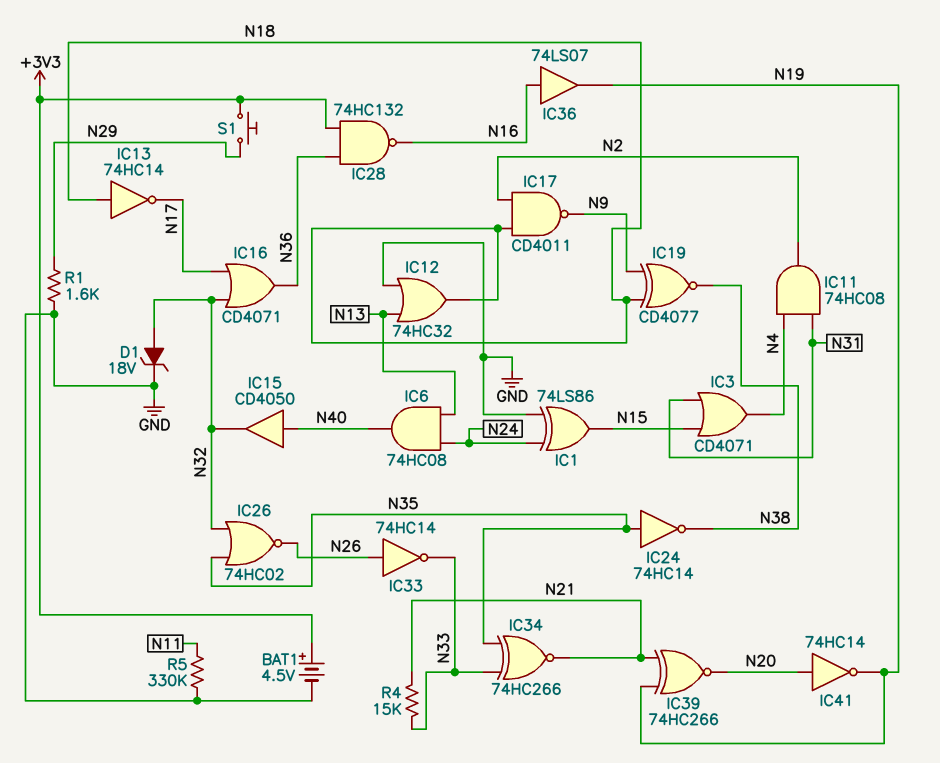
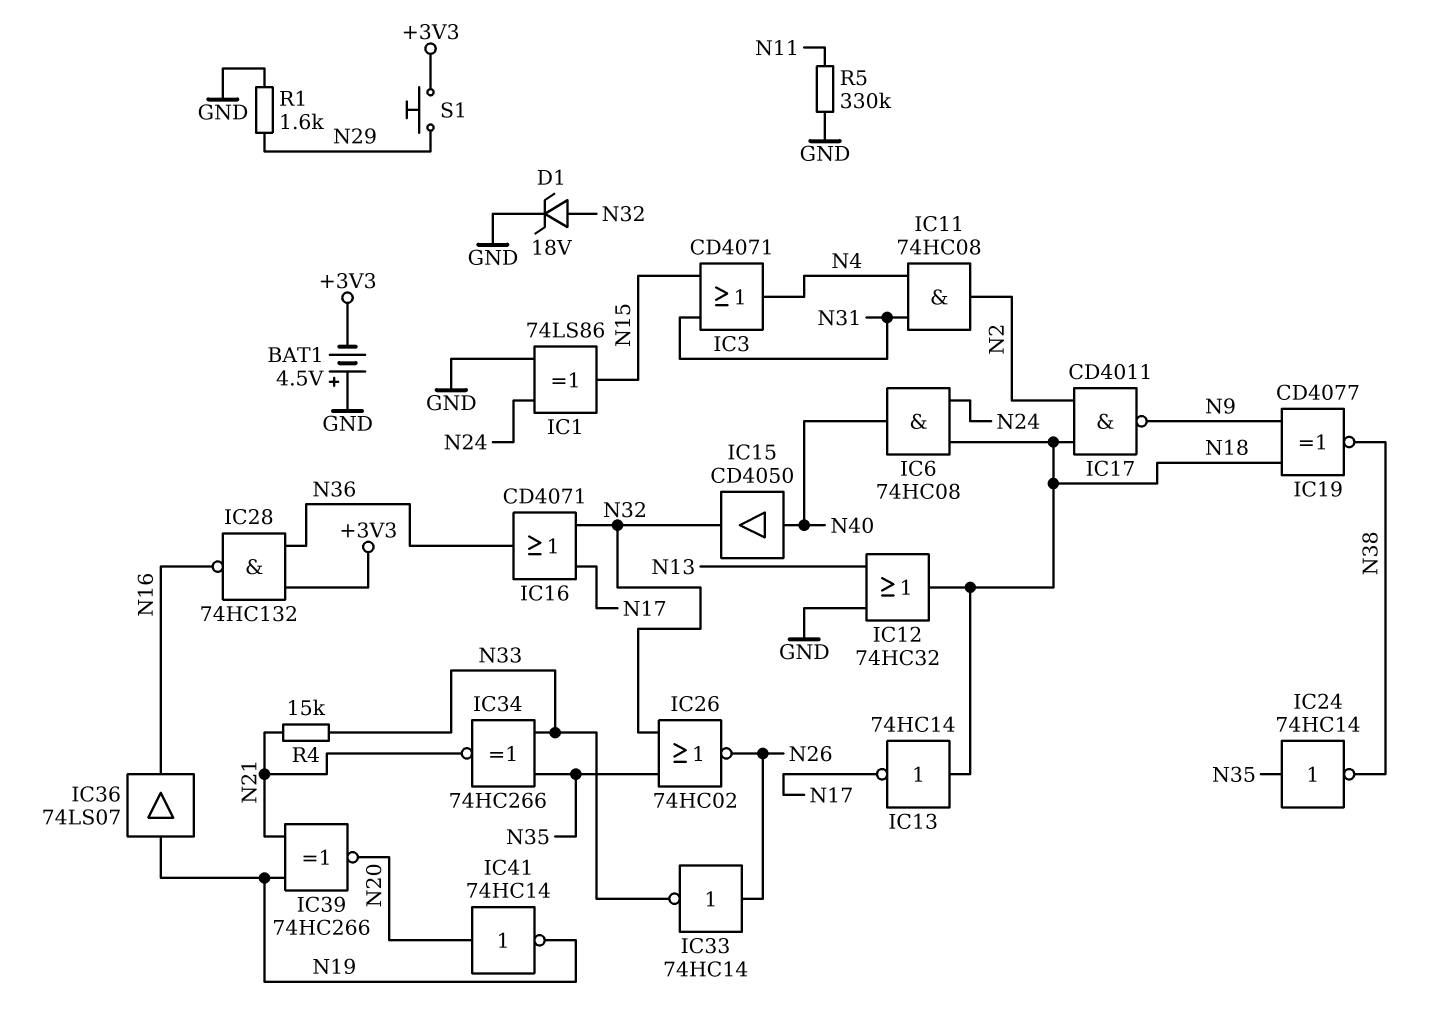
BAT1: 4.5V (plus +3V3, minus GND) -> 4.5V (plus GND, minus +3V3)
IC6: AND 74HC08 (in N13, in N24, out N40) -> AND 74HC08 (in N18, in N24, out N40)
IC36: buffer 74LS07 (in N16, out N19) -> buffer 74LS07 (in N19, out N16)

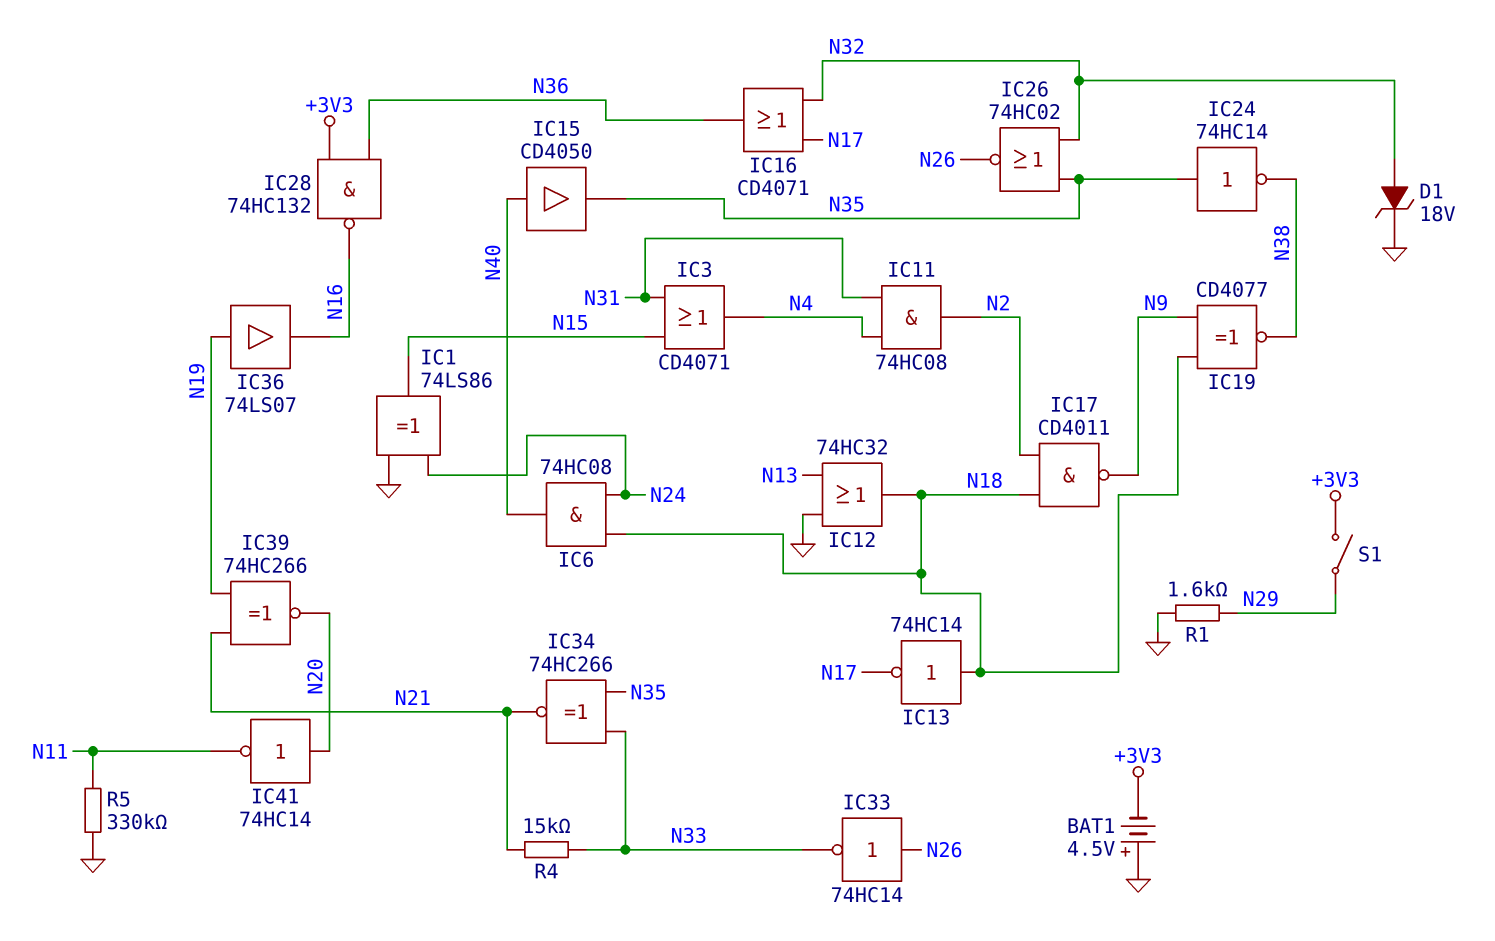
IC15: buffer CD4050 (in N40, out N32) -> buffer CD4050 (in N40, out N35)
IC41: NOT 74HC14 (in N20, out N19) -> NOT 74HC14 (in N20, out N11)
S1: button (+3V3, N29) -> switch (+3V3, N29)

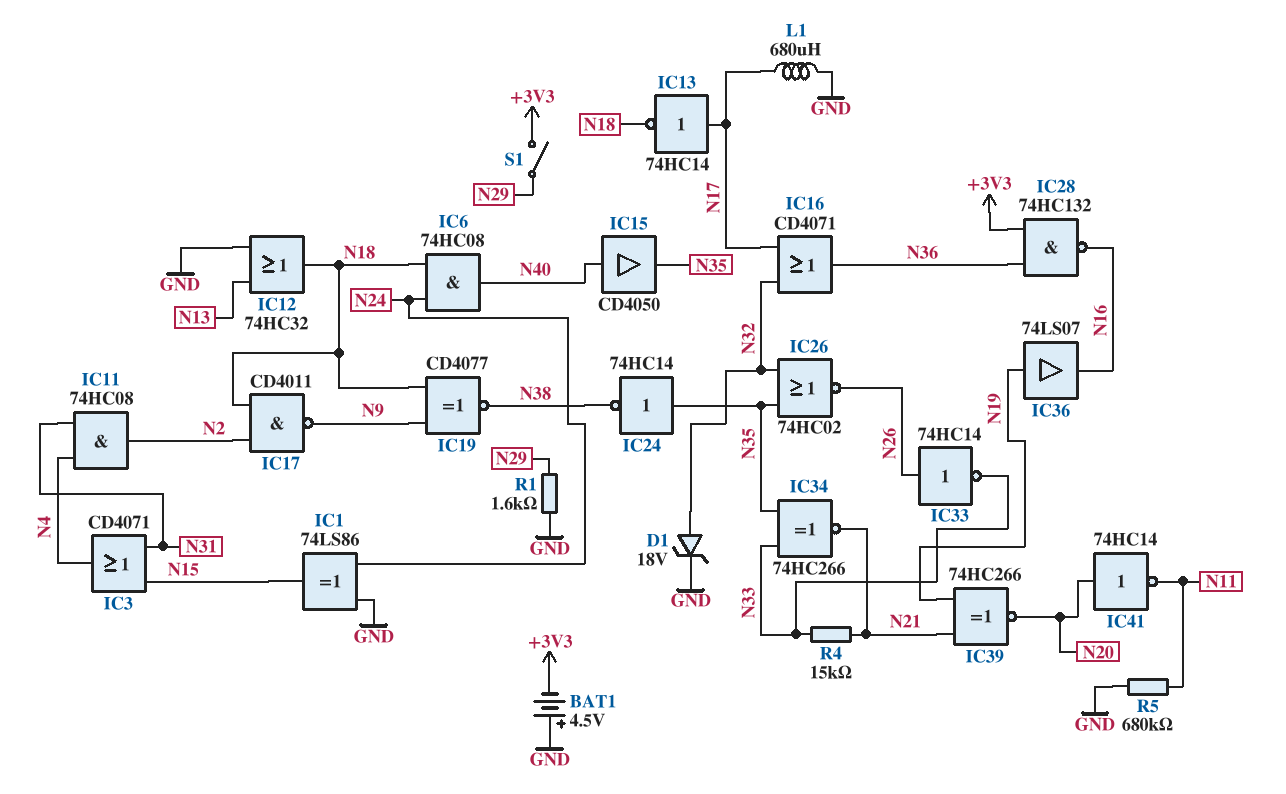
IC13: NOT 74HC14 (in N18, out N17) -> NOT 74HC14 (in N17, out N18)
L1: none -> 680uH (GND, N17)
R5: 330k (GND, N11) -> 680k (GND, N11)

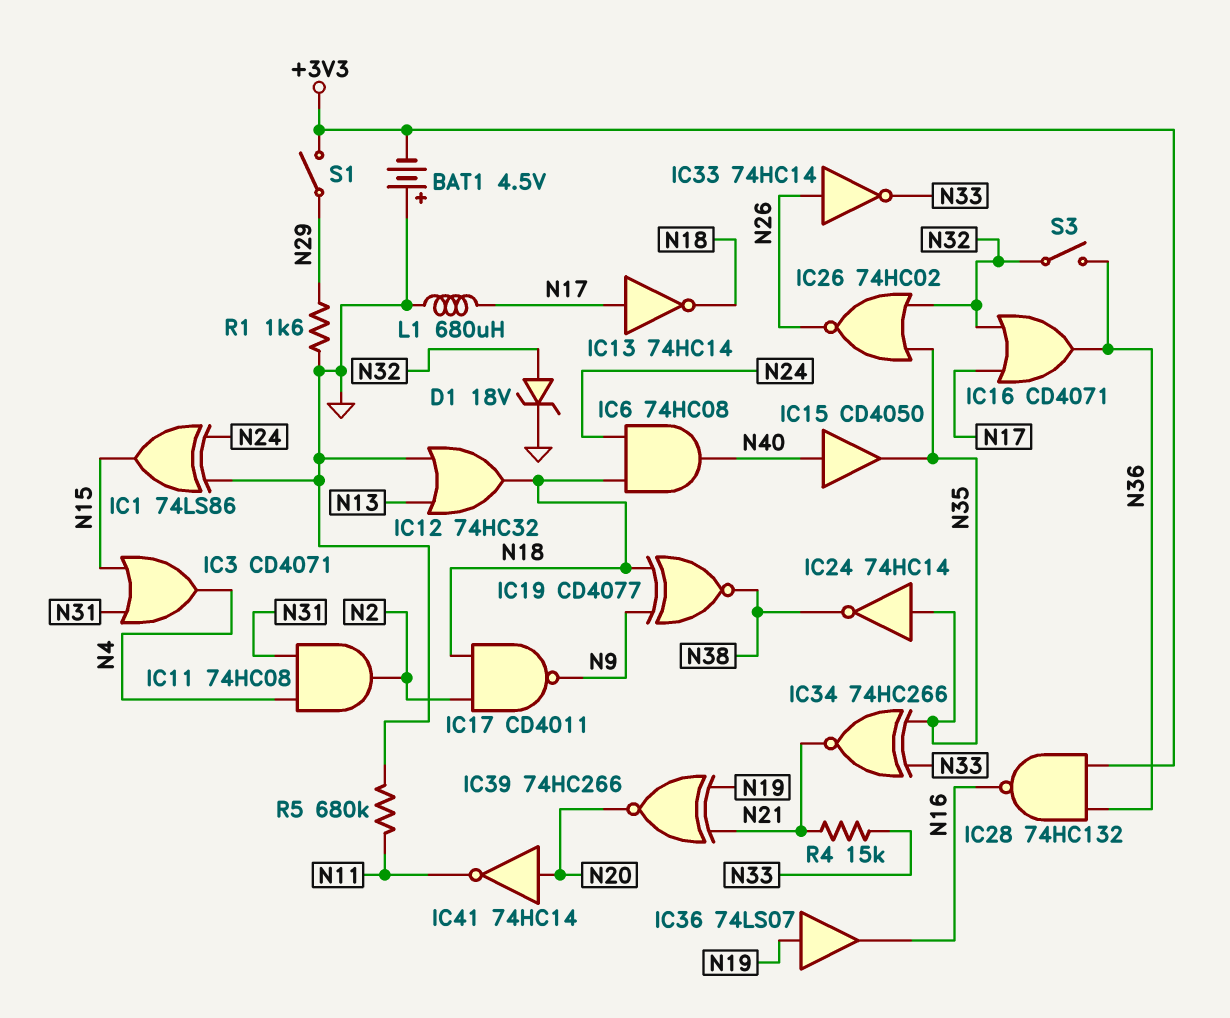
S3: none -> switch (N32, N36)

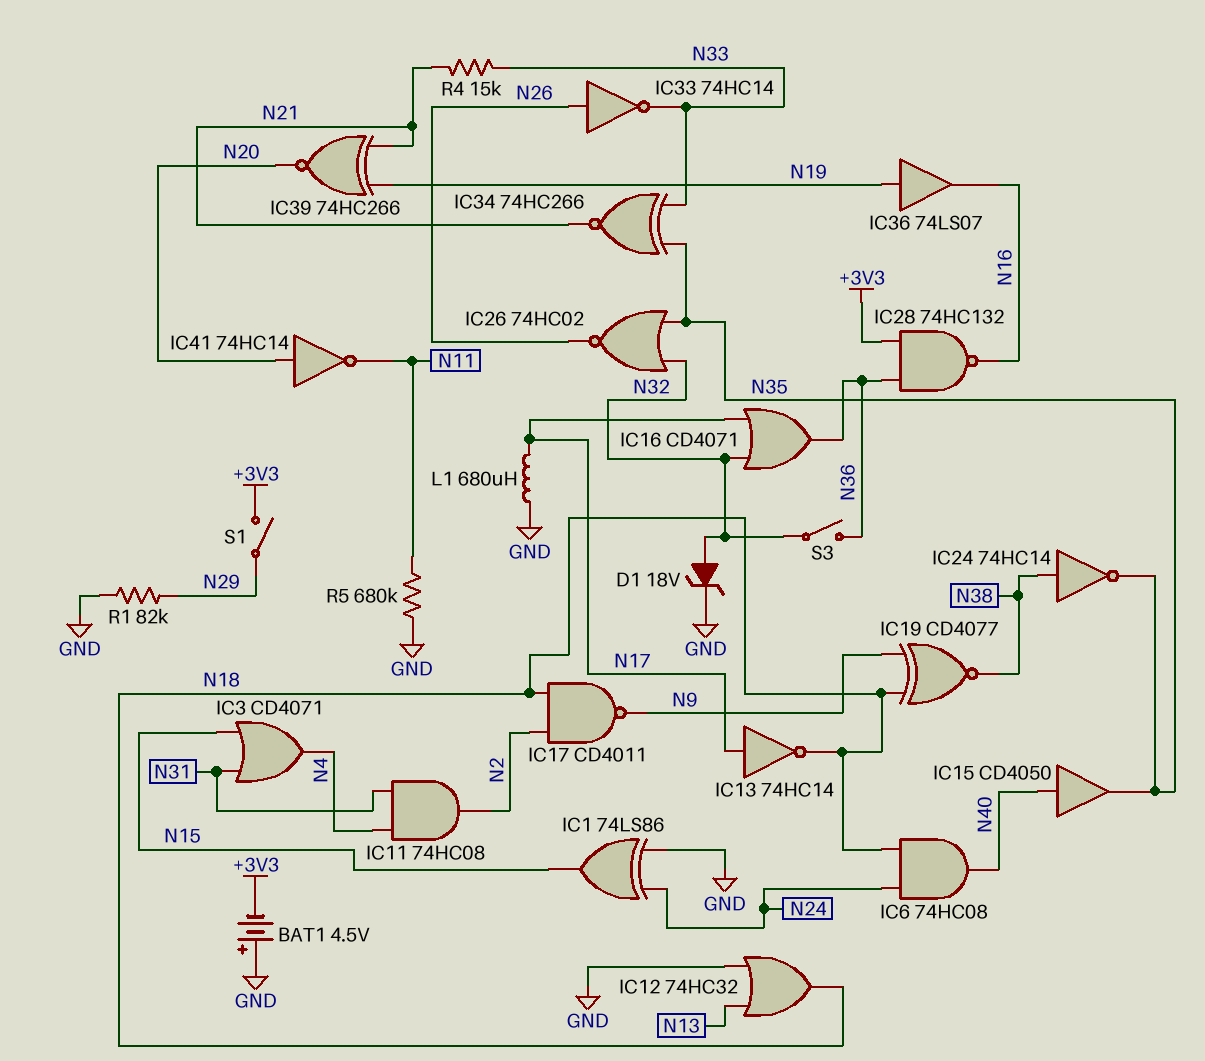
IC24: NOT 74HC14 (in N35, out N38) -> NOT 74HC14 (in N38, out N35)
R1: 1.6k (GND, N29) -> 82k (GND, N29)

